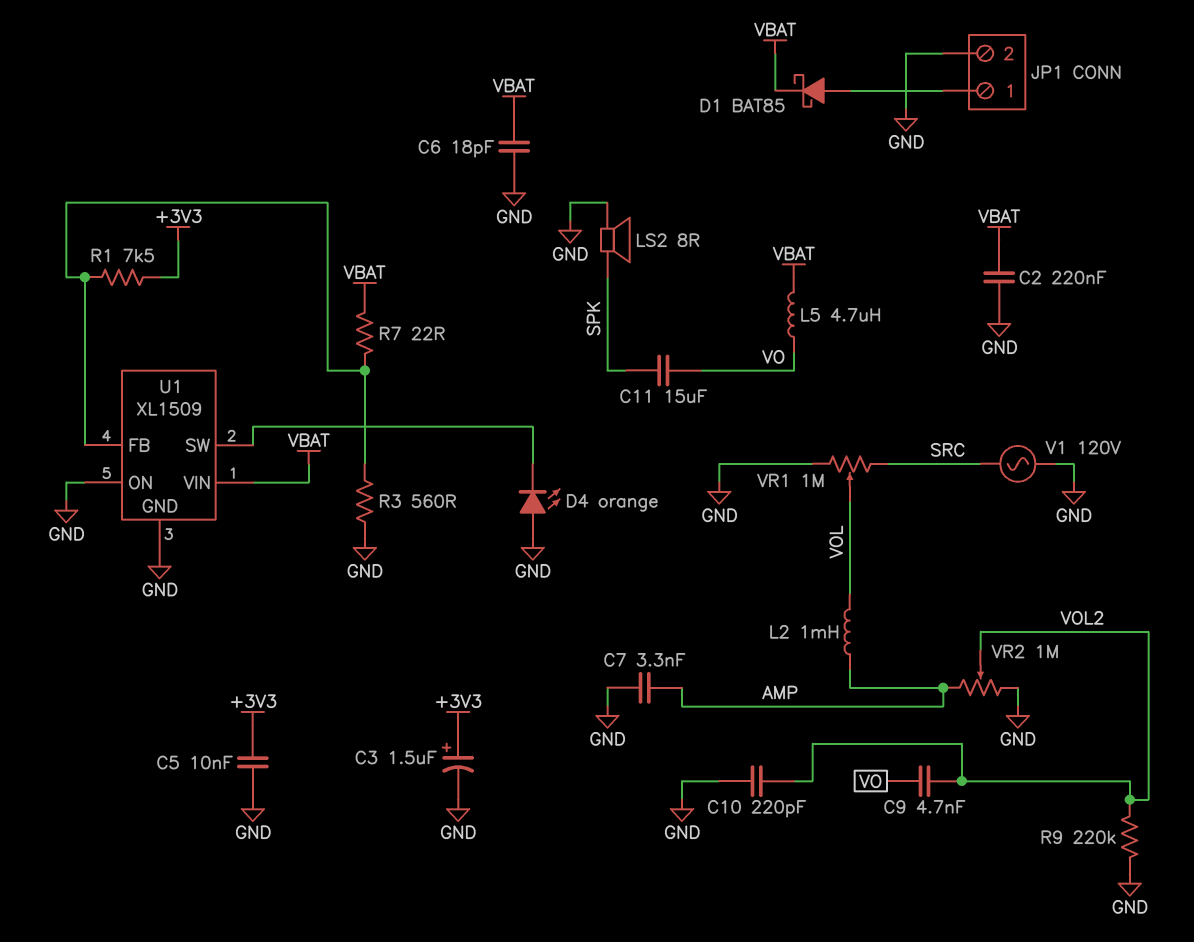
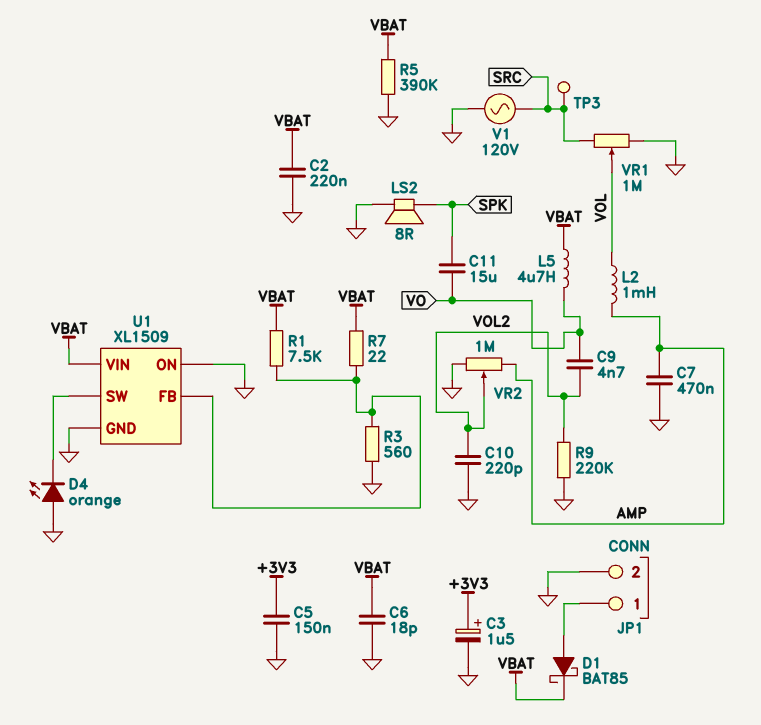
C5: 10nF (+3V3, GND) -> 150nF (+3V3, GND)
C7: 3.3nF (AMP, GND) -> 470nF (AMP, GND)
R1: 7.5k (+3V3, U1/FB) -> 7.5k (U1/FB, VBAT)
R5: none -> 390k (GND, VBAT)
TP3: none -> test point (SRC)

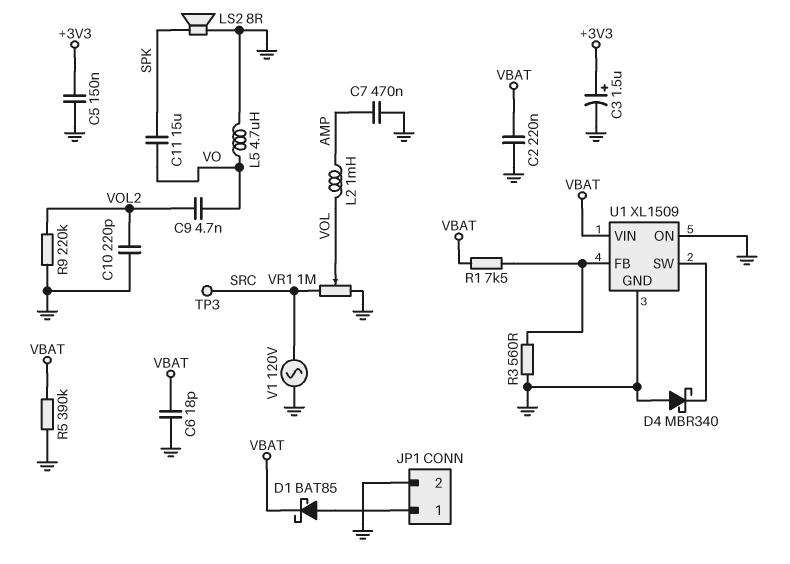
D4: LED orange (A GND, K U1/SW) -> schottky MBR340 (A GND, K U1/SW)
L5: 4.7uH (VBAT, VO) -> 4.7uH (GND, VO)
R7: 22 (U1/FB, VBAT) -> none
VR2: 1M (AMP, GND, wiper VOL2) -> none

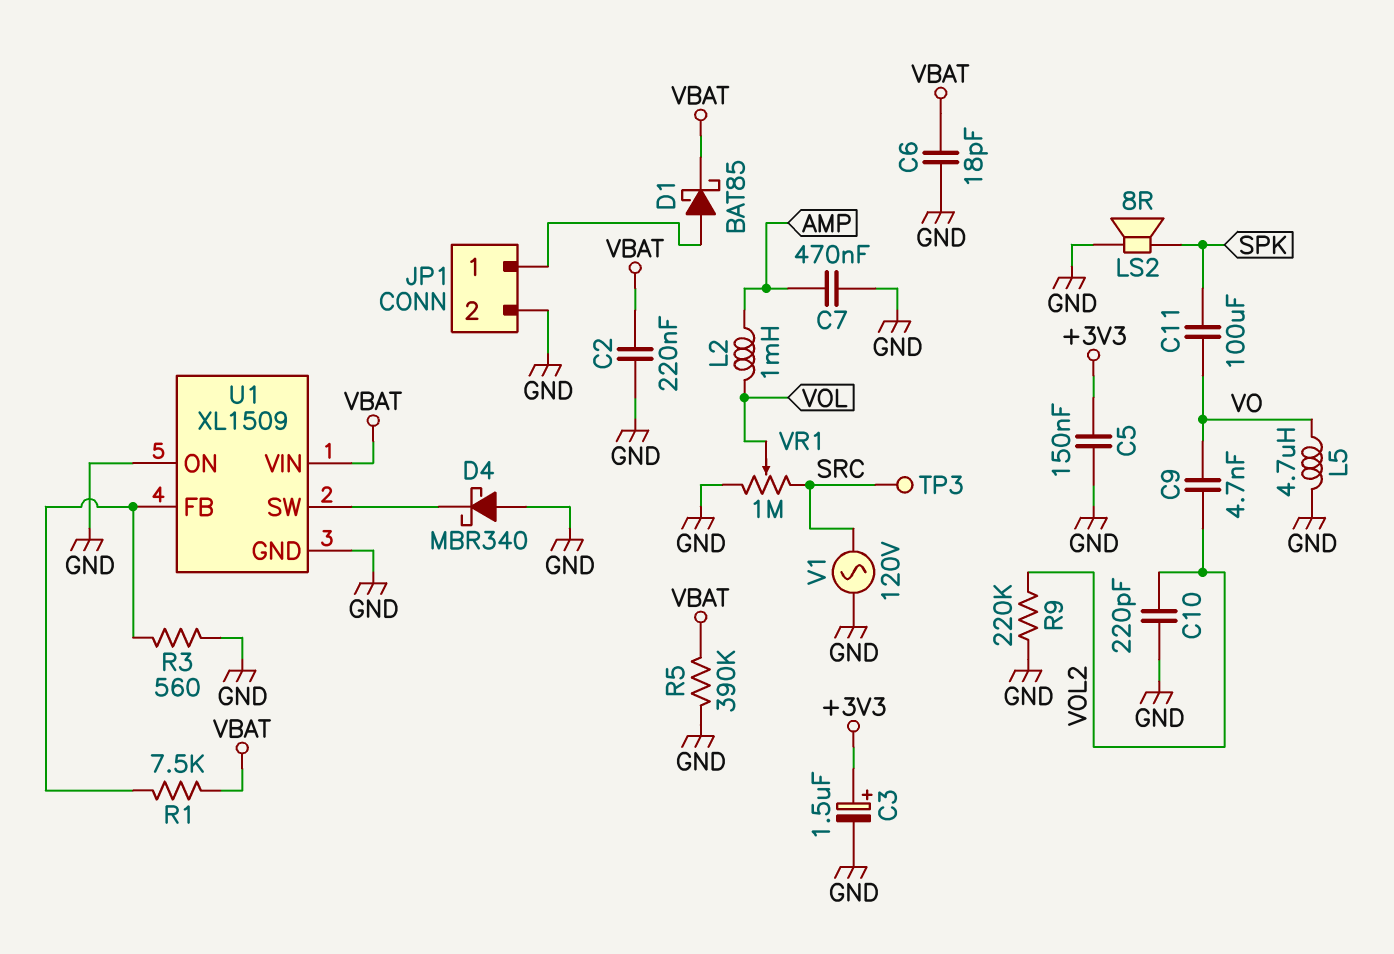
C11: 15uF (SPK, VO) -> 100uF (SPK, VO)

